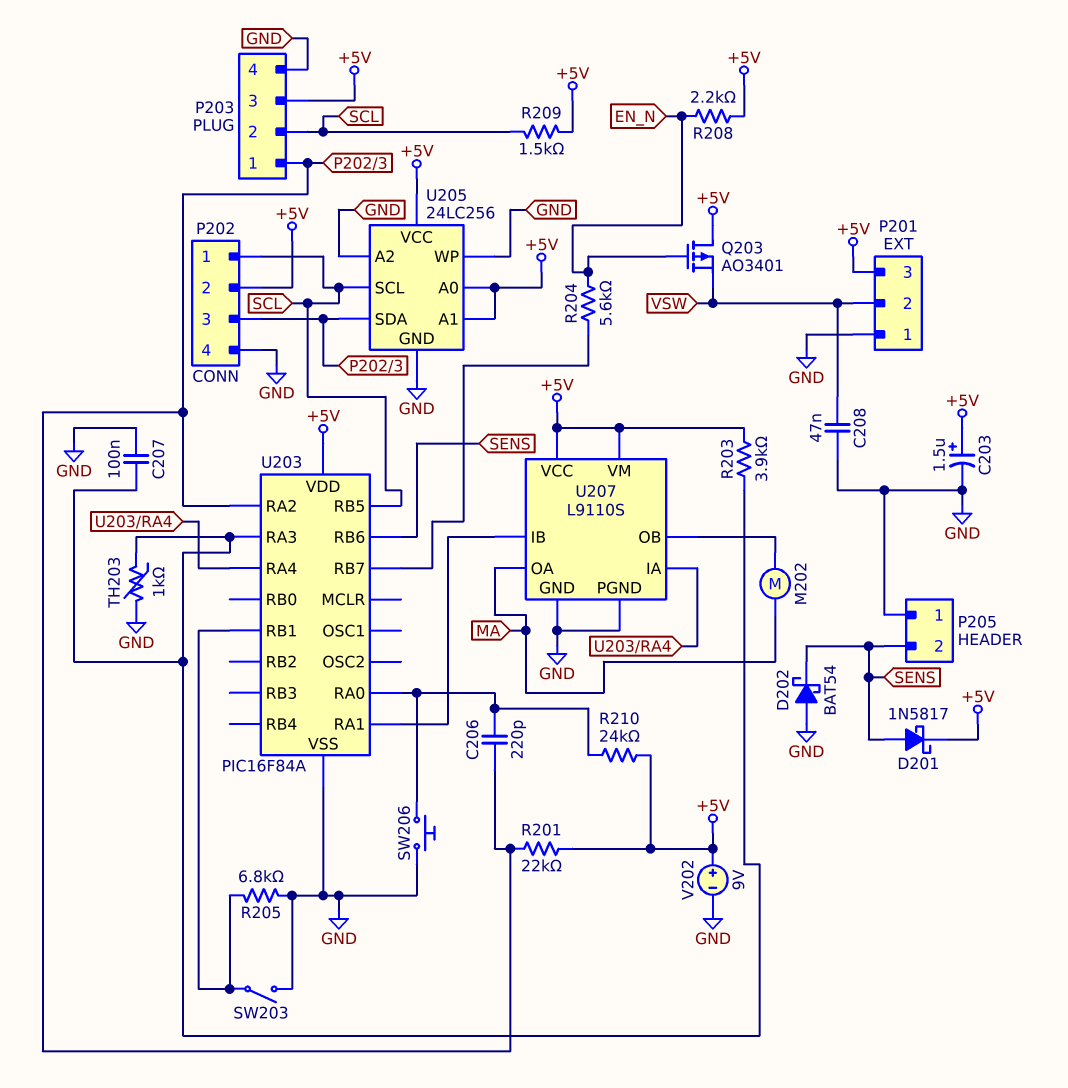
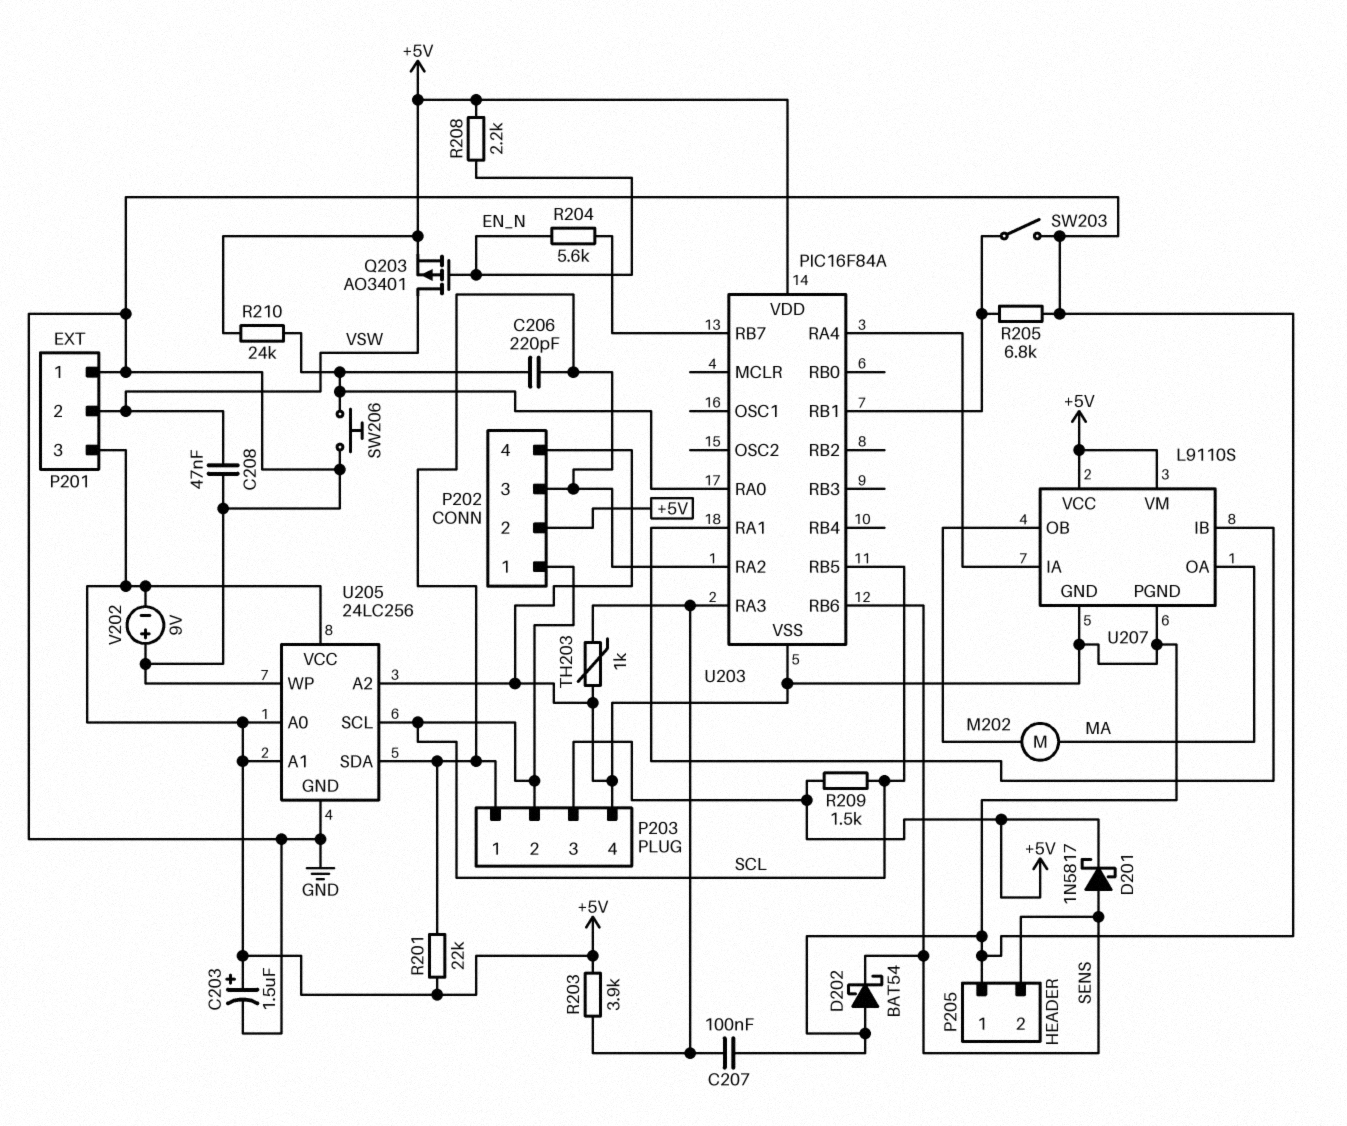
Q203: PMOS AO3401 (G EN_N, D +5V, S VSW) -> PMOS AO3401 (G EN_N, D VSW, S +5V)
V202: 9V (plus +5V, minus GND) -> 9V (plus GND, minus +5V)

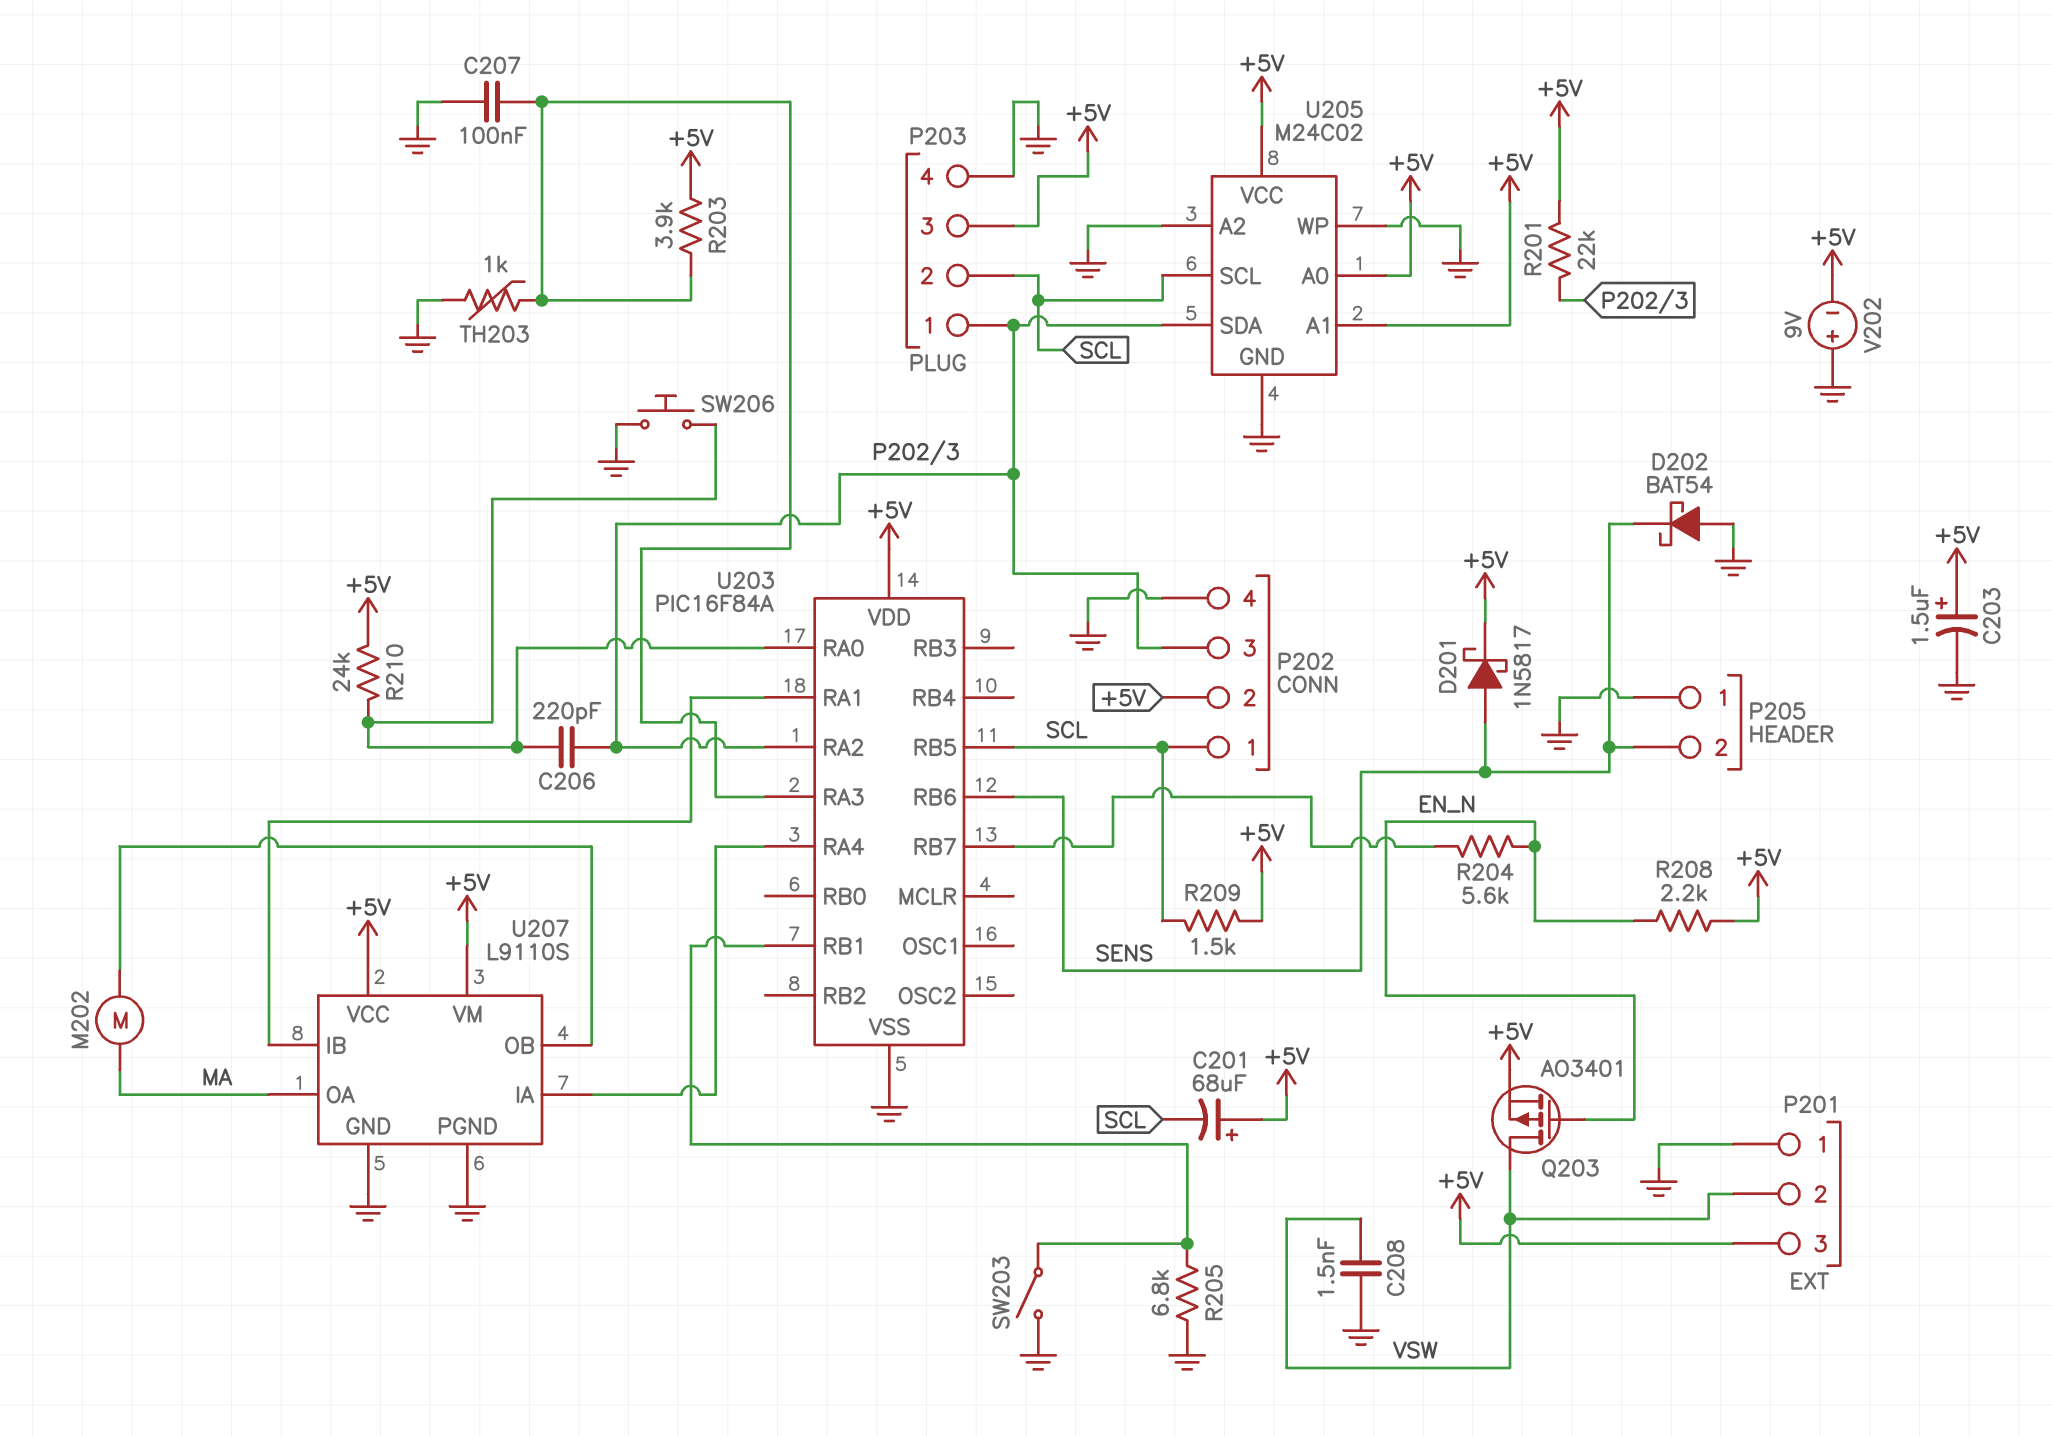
C201: none -> 68uF (plus +5V, minus SCL)
C208: 47nF (GND, VSW) -> 1.5nF (GND, VSW)
U205: 24LC256 -> M24C02

